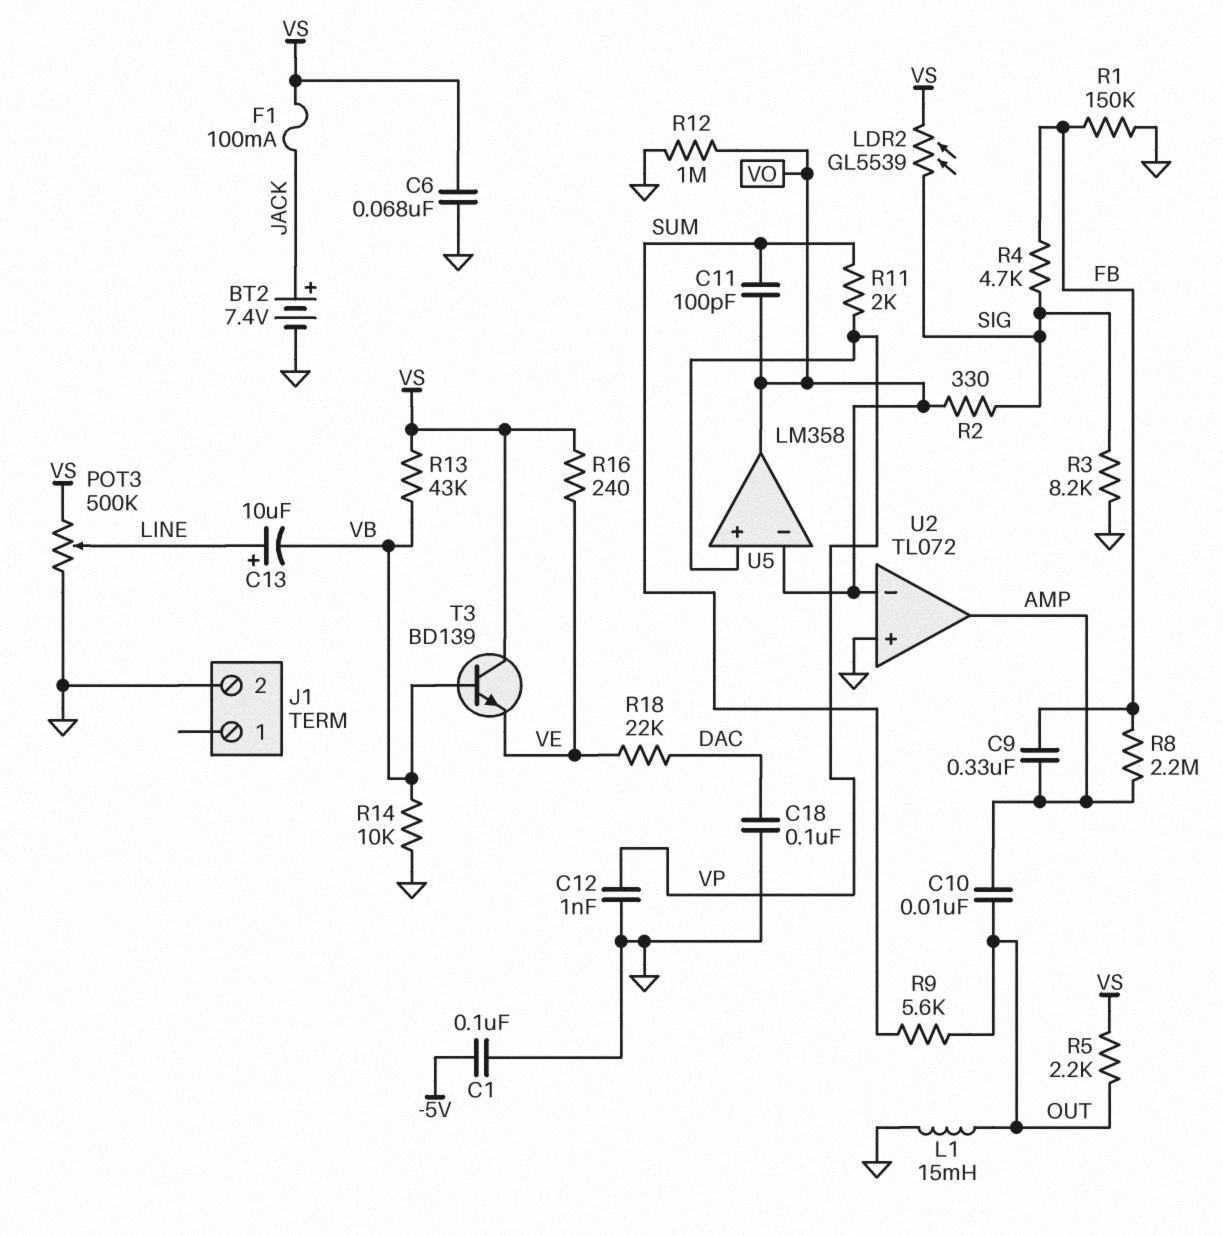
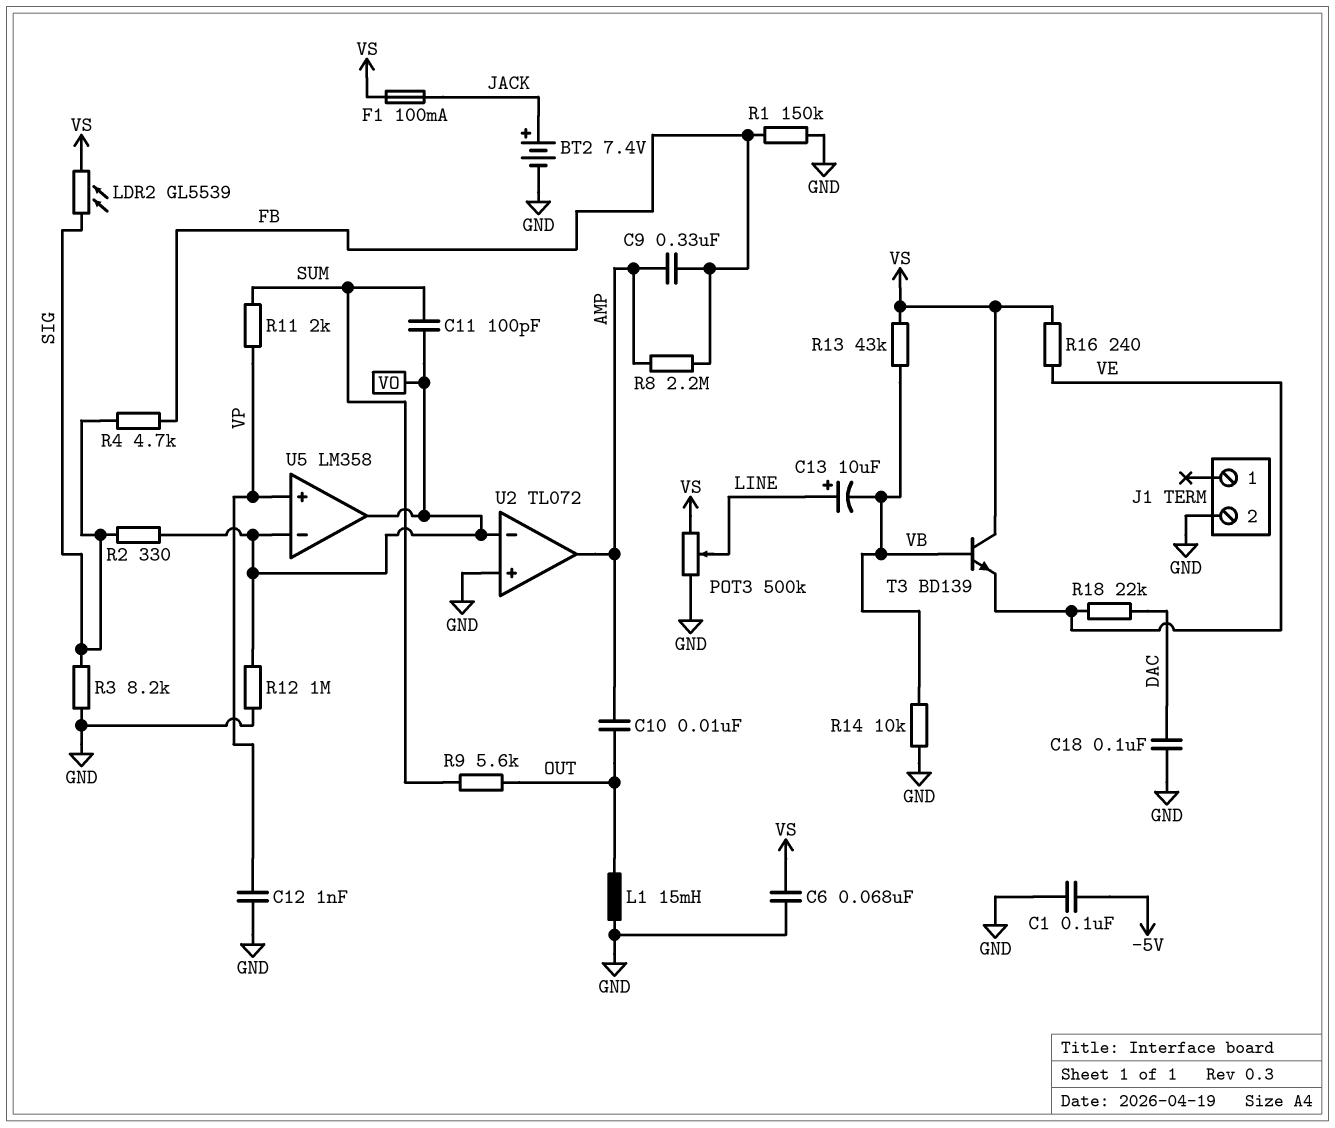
R5: 2.2k (OUT, VS) -> none

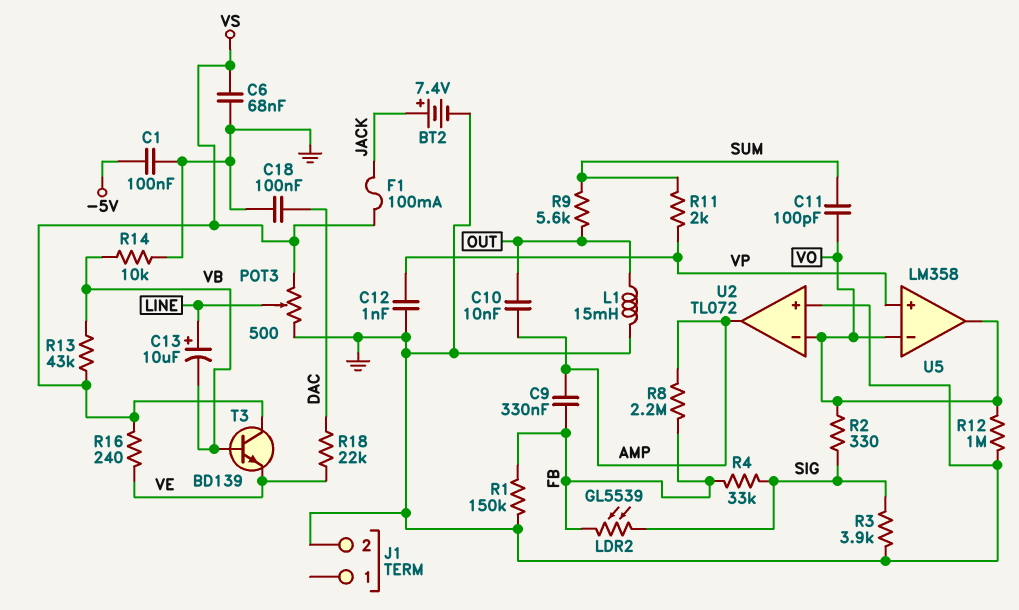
LDR2: GL5539 (SIG, VS) -> GL5539 (FB, SIG)
POT3: 500k (GND, VS, wiper LINE) -> 500 (GND, VS, wiper LINE)
R3: 8.2k (GND, SIG) -> 3.9k (GND, SIG)
R4: 4.7k (FB, SIG) -> 33k (FB, SIG)

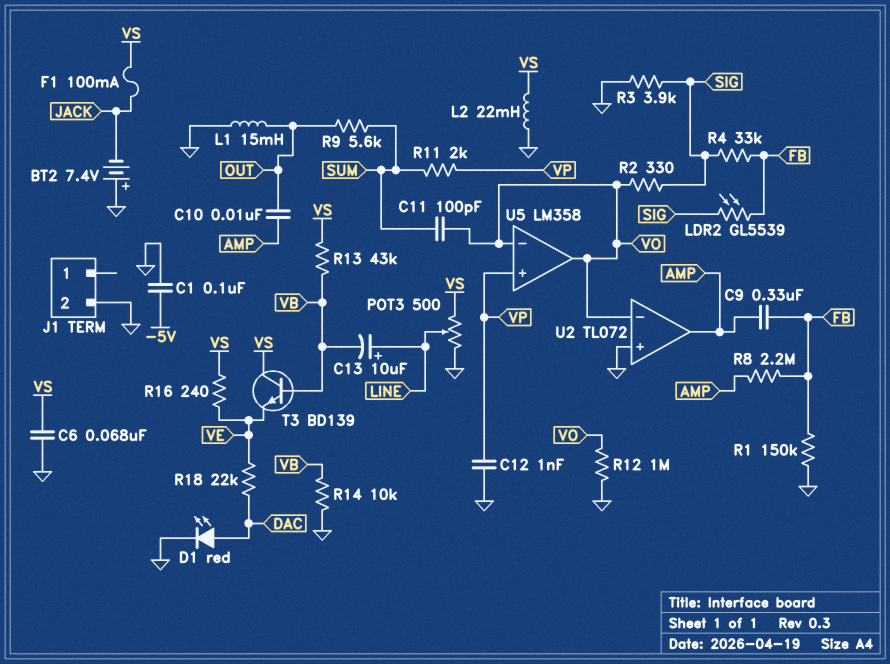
BT2: 7.4V (plus JACK, minus GND) -> 7.4V (plus GND, minus JACK)
C18: 100nF (DAC, GND) -> none
D1: none -> LED red (A DAC, K GND)
L2: none -> 22mH (GND, VS)

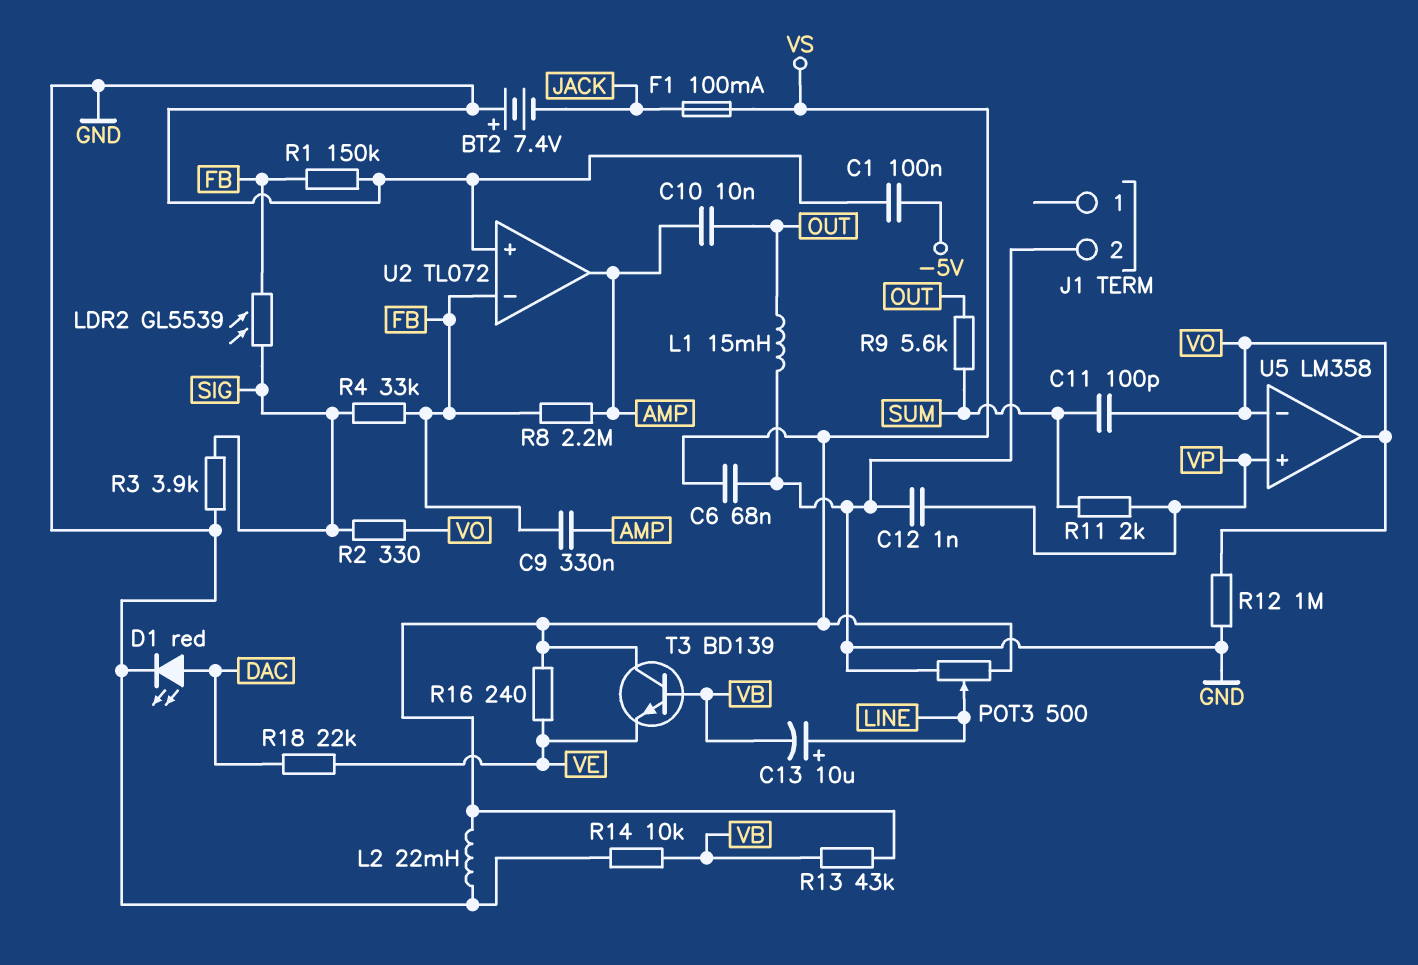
U2 pin in-: VO -> FB

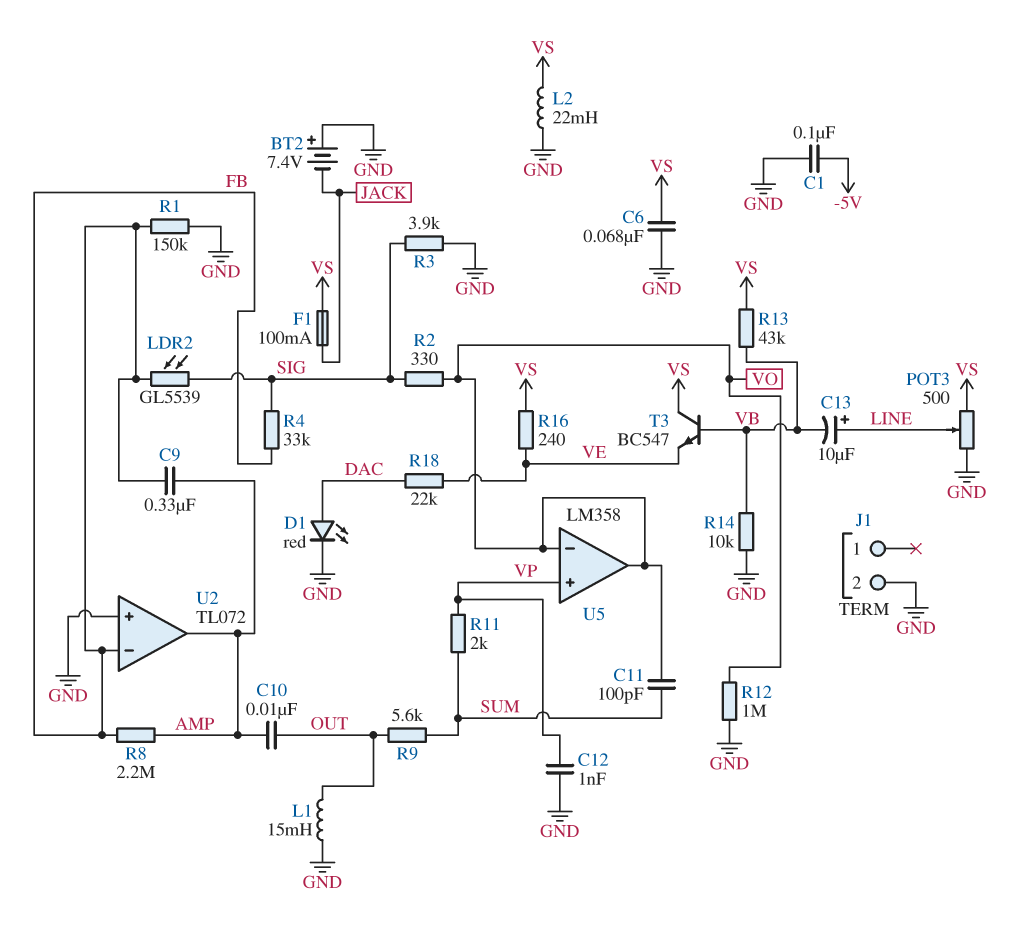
T3: NPN BD139 (B VB, C VS, E VE) -> NPN BC547 (B VB, C VS, E VE)

